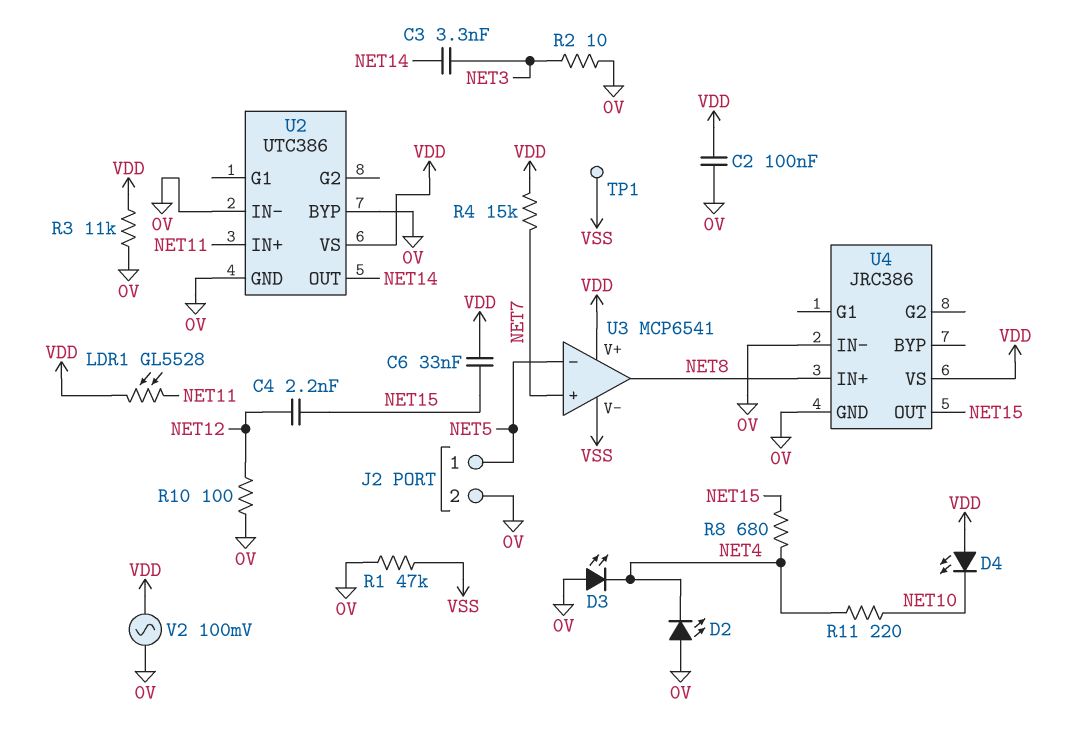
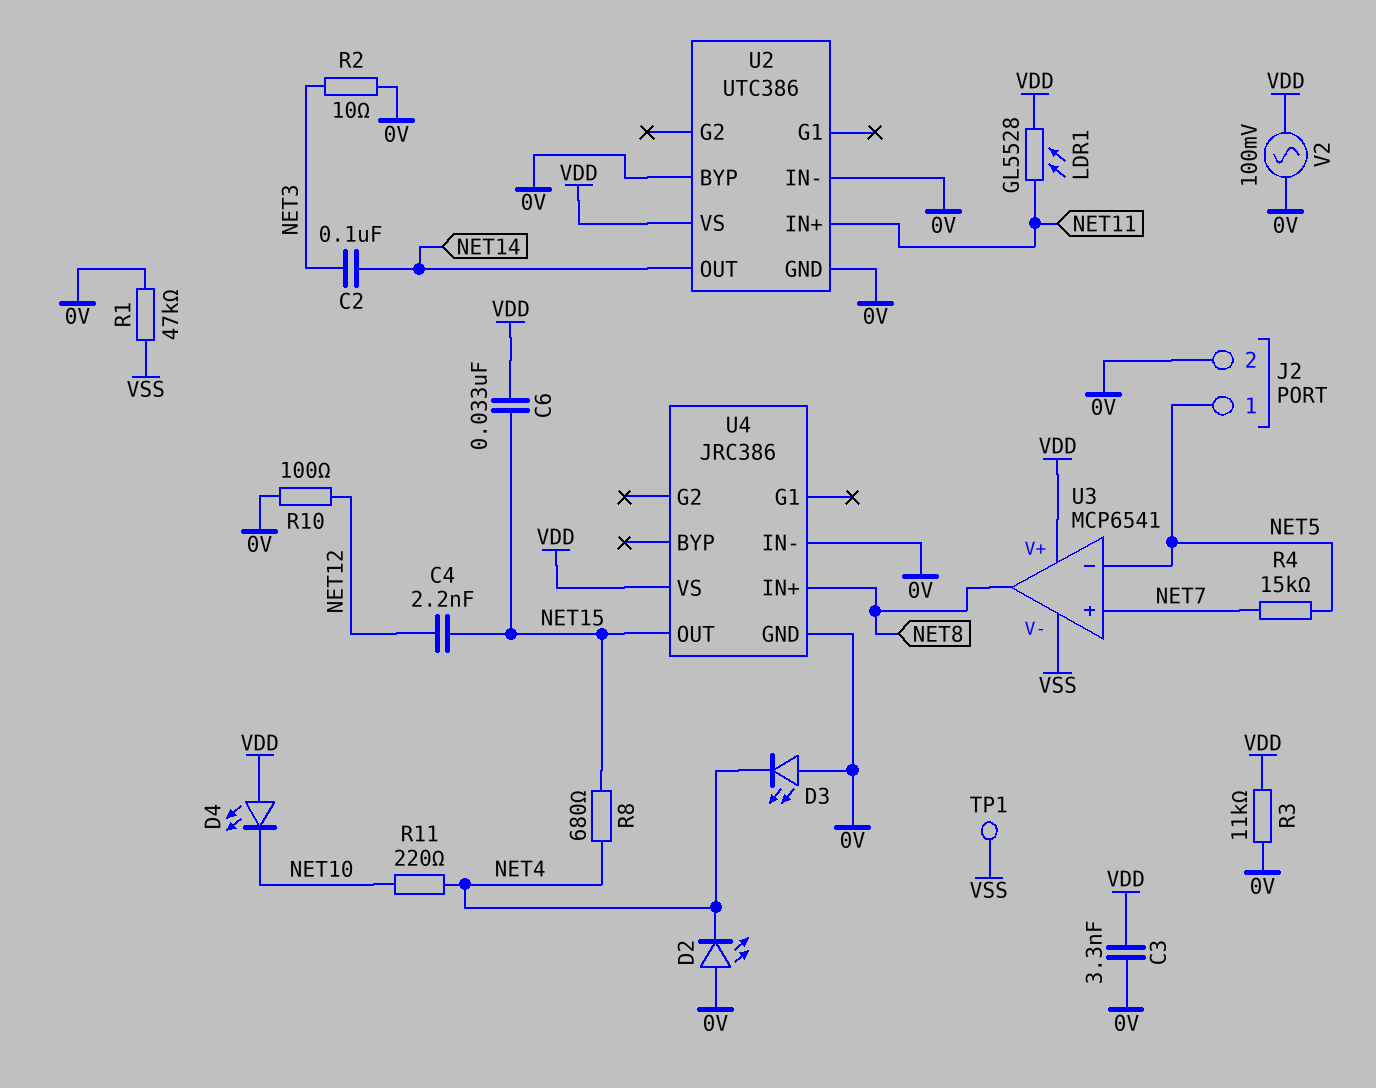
C2: 100nF (0V, VDD) -> 100nF (NET3, NET14)
C3: 3.3nF (NET3, NET14) -> 3.3nF (0V, VDD)
R4: 15k (NET7, VDD) -> 15k (NET5, NET7)

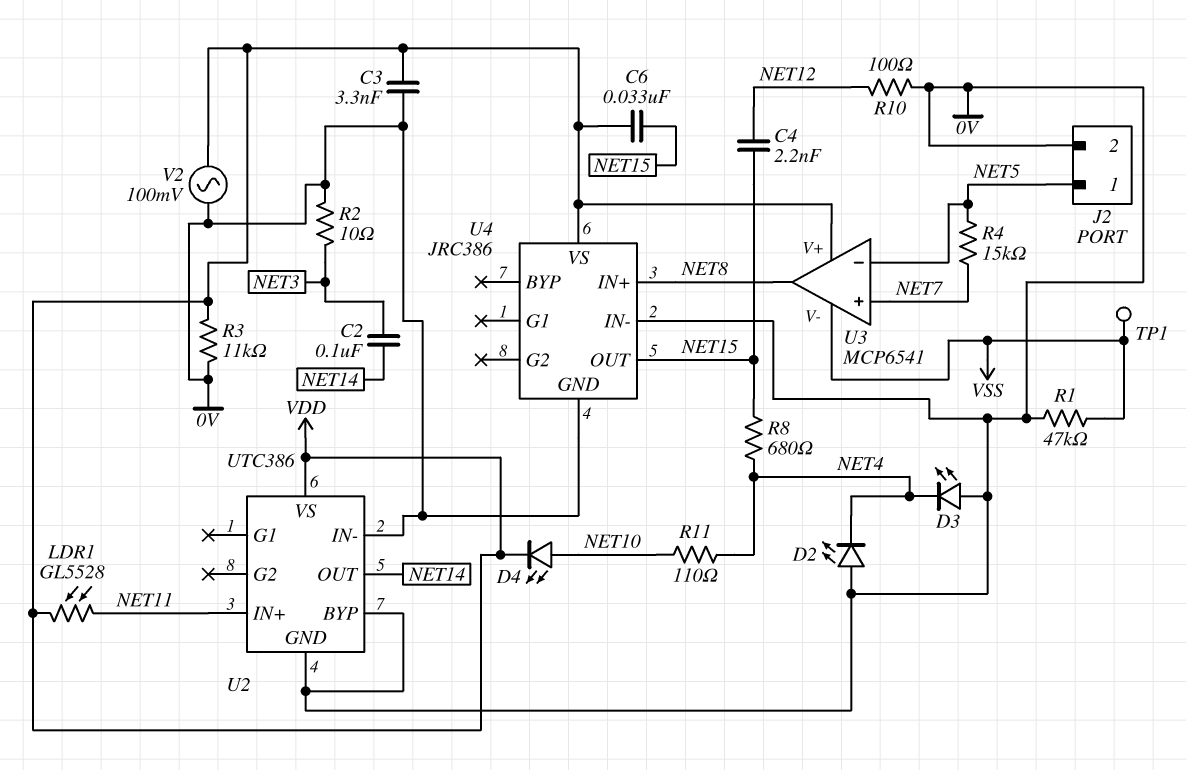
D4: LED (A VDD, K NET10) -> LED (A NET10, K VDD)
R11: 220 (NET4, NET10) -> 110 (NET4, NET10)

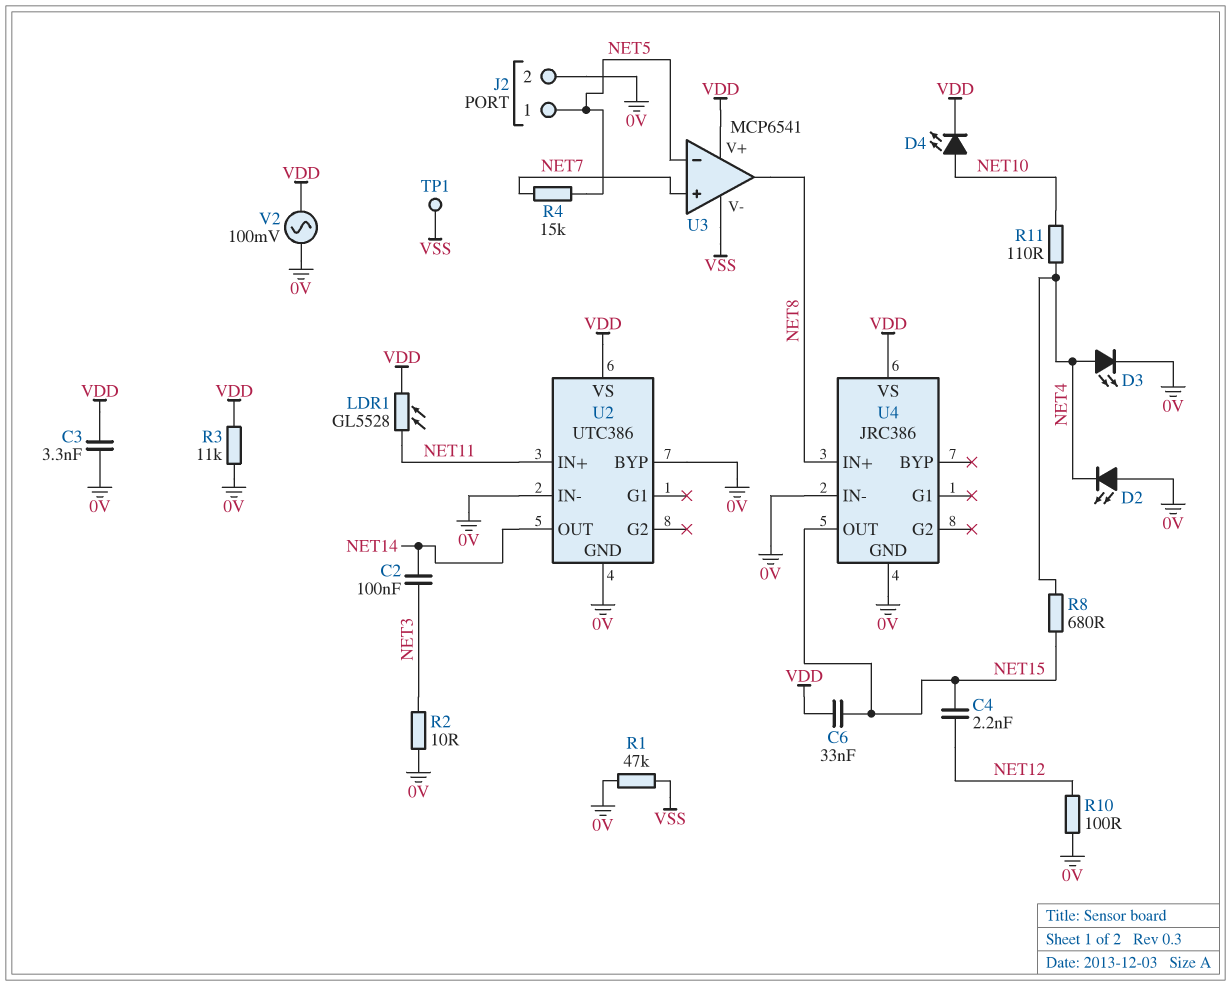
D3: LED (A 0V, K NET4) -> LED (A NET4, K 0V)

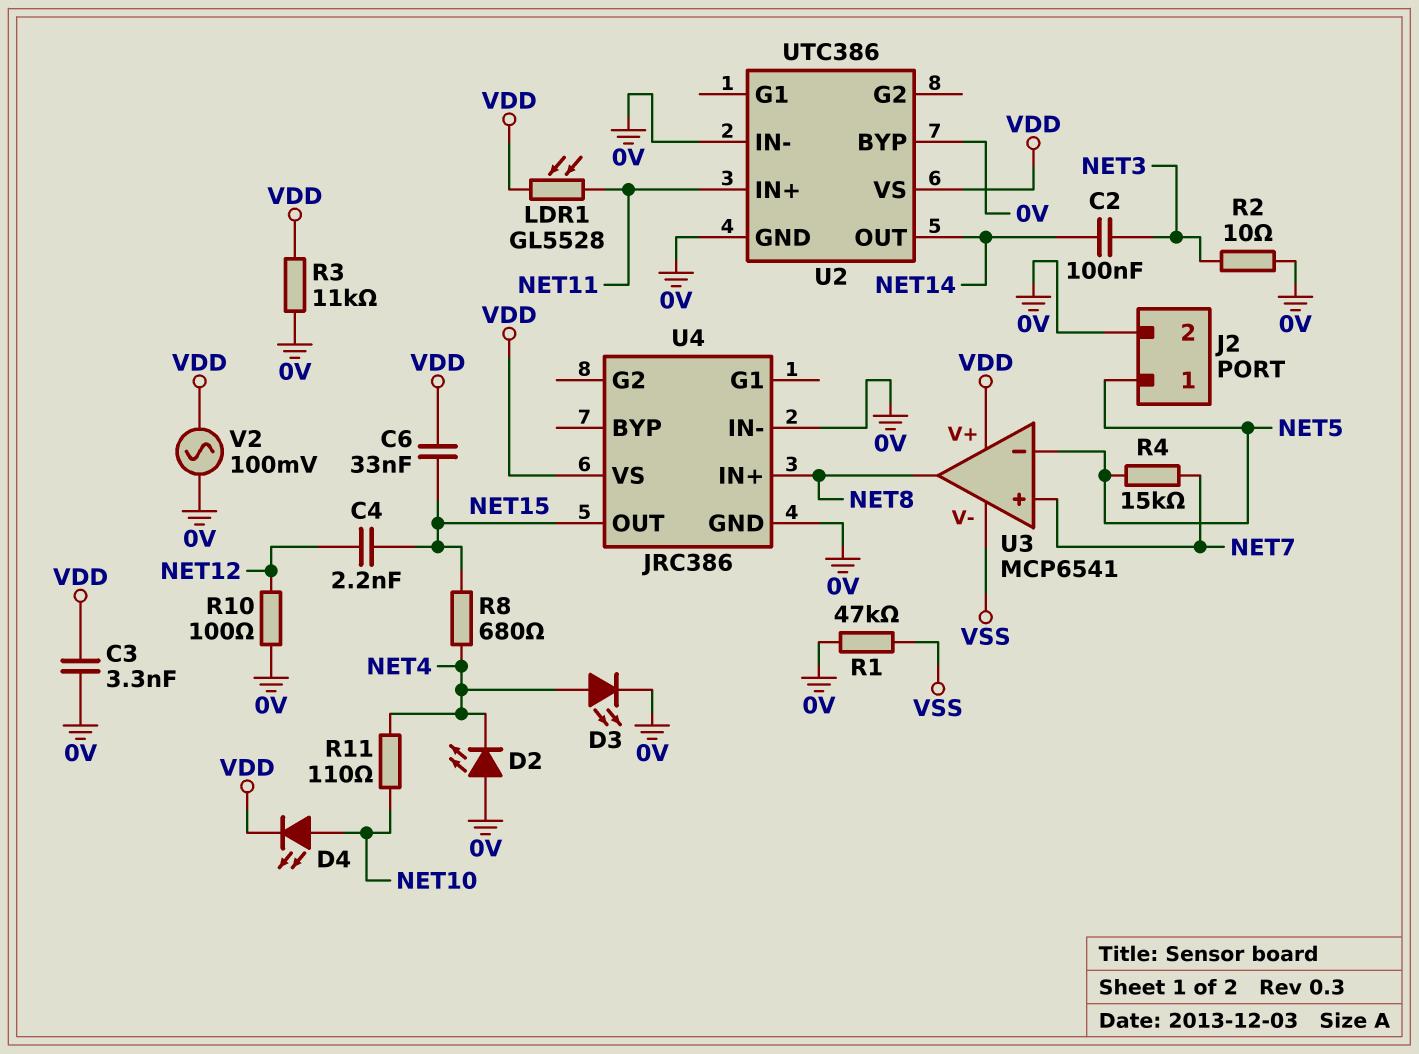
TP1: test point (VSS) -> none

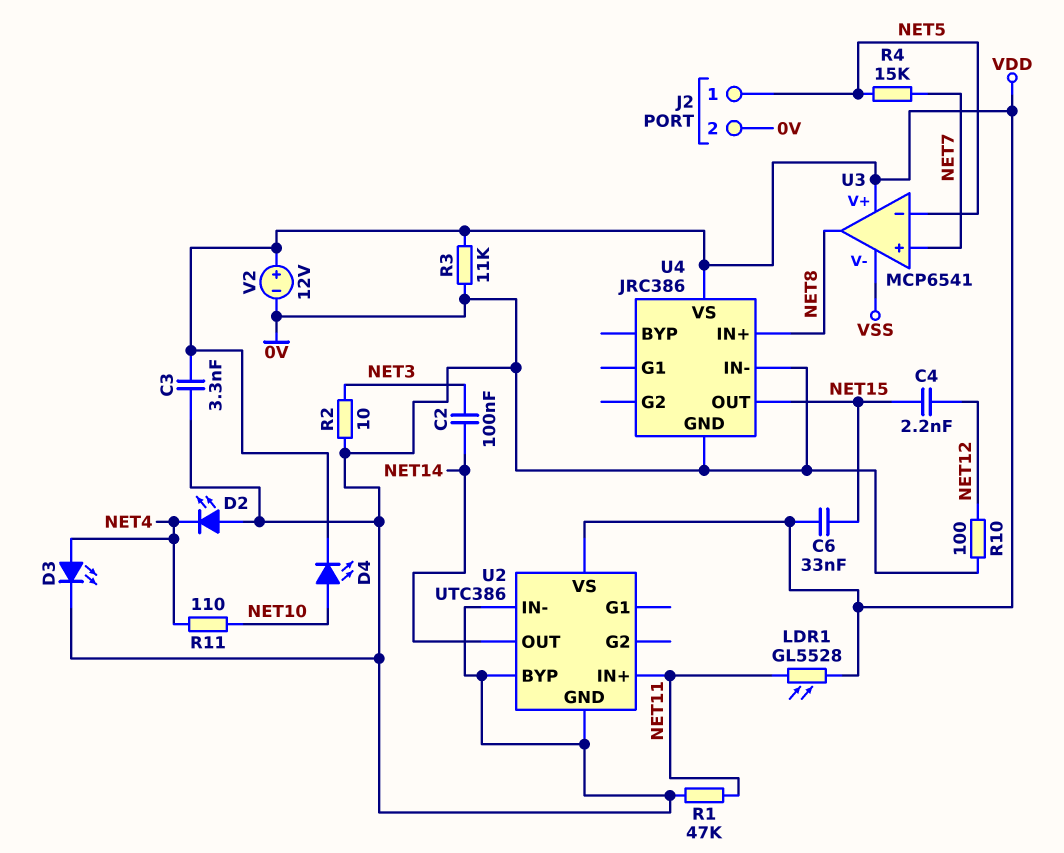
R1: 47k (0V, VSS) -> 47k (0V, NET11)
R8: 680 (NET4, NET15) -> none
V2: AC 100mV (0V, VDD) -> 12V (plus VDD, minus 0V)

